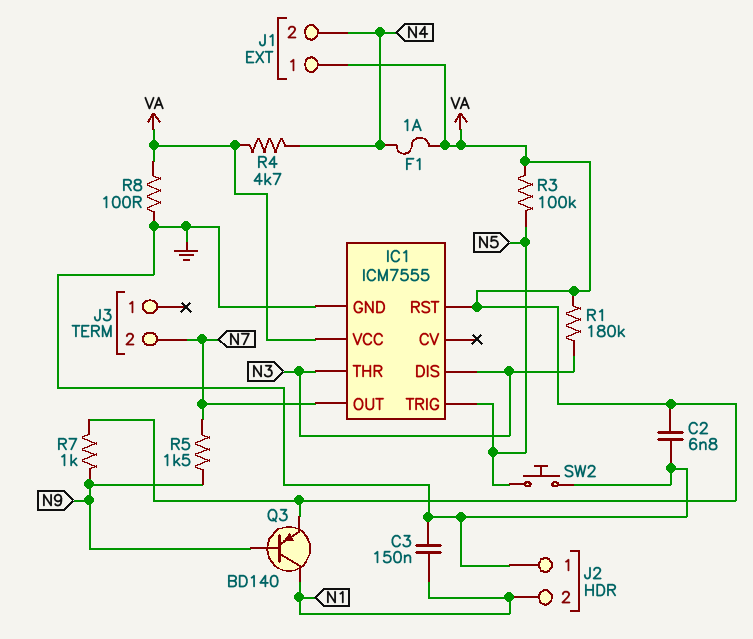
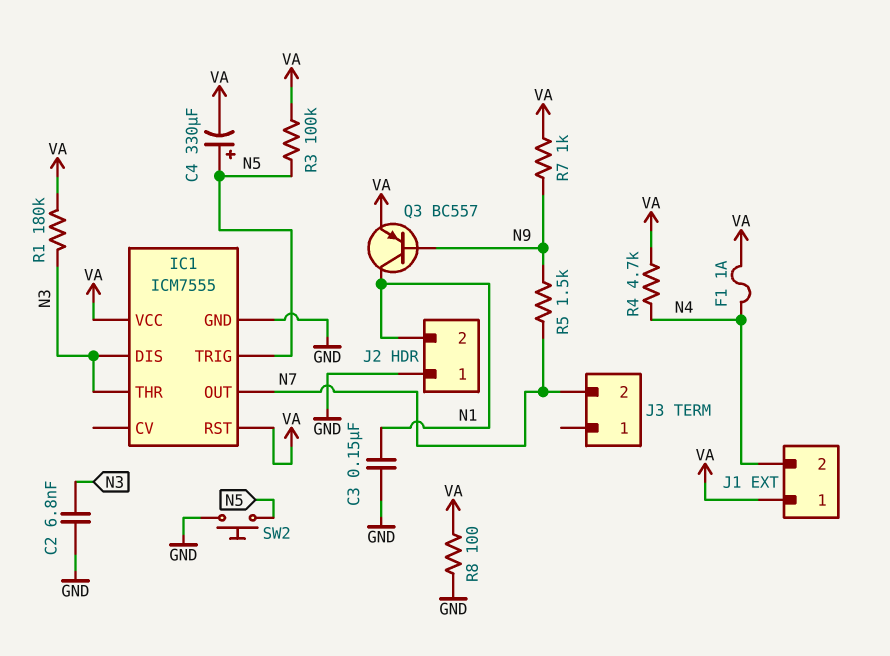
C2: 6.8nF (GND, VA) -> 6.8nF (GND, N3)
C4: none -> 330uF (plus N5, minus VA)
Q3: PNP BD140 (B N9, C N1, E VA) -> PNP BC557 (B N9, C N1, E VA)

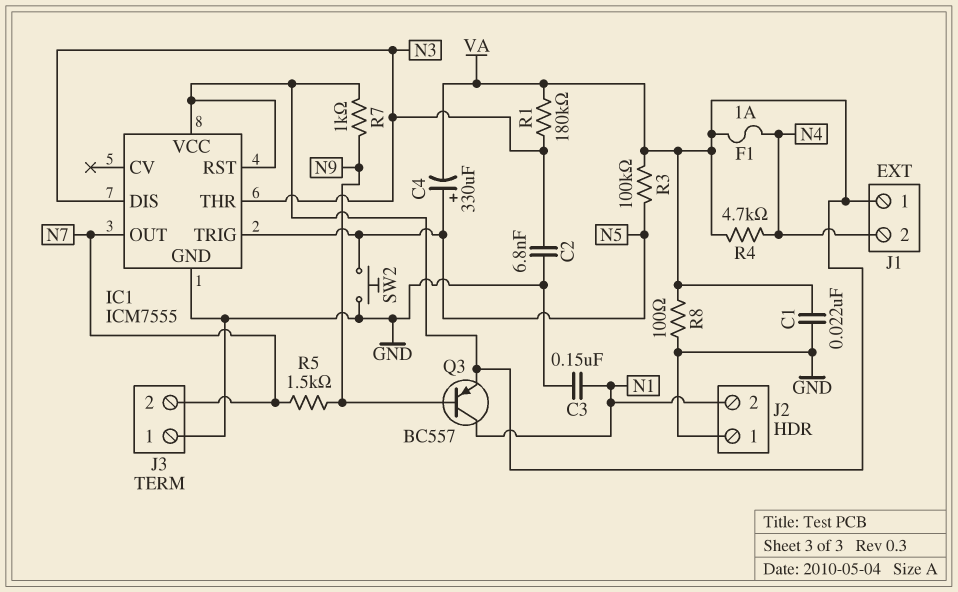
C1: none -> 22nF (GND, VA)
J3 pin 1: none -> GND

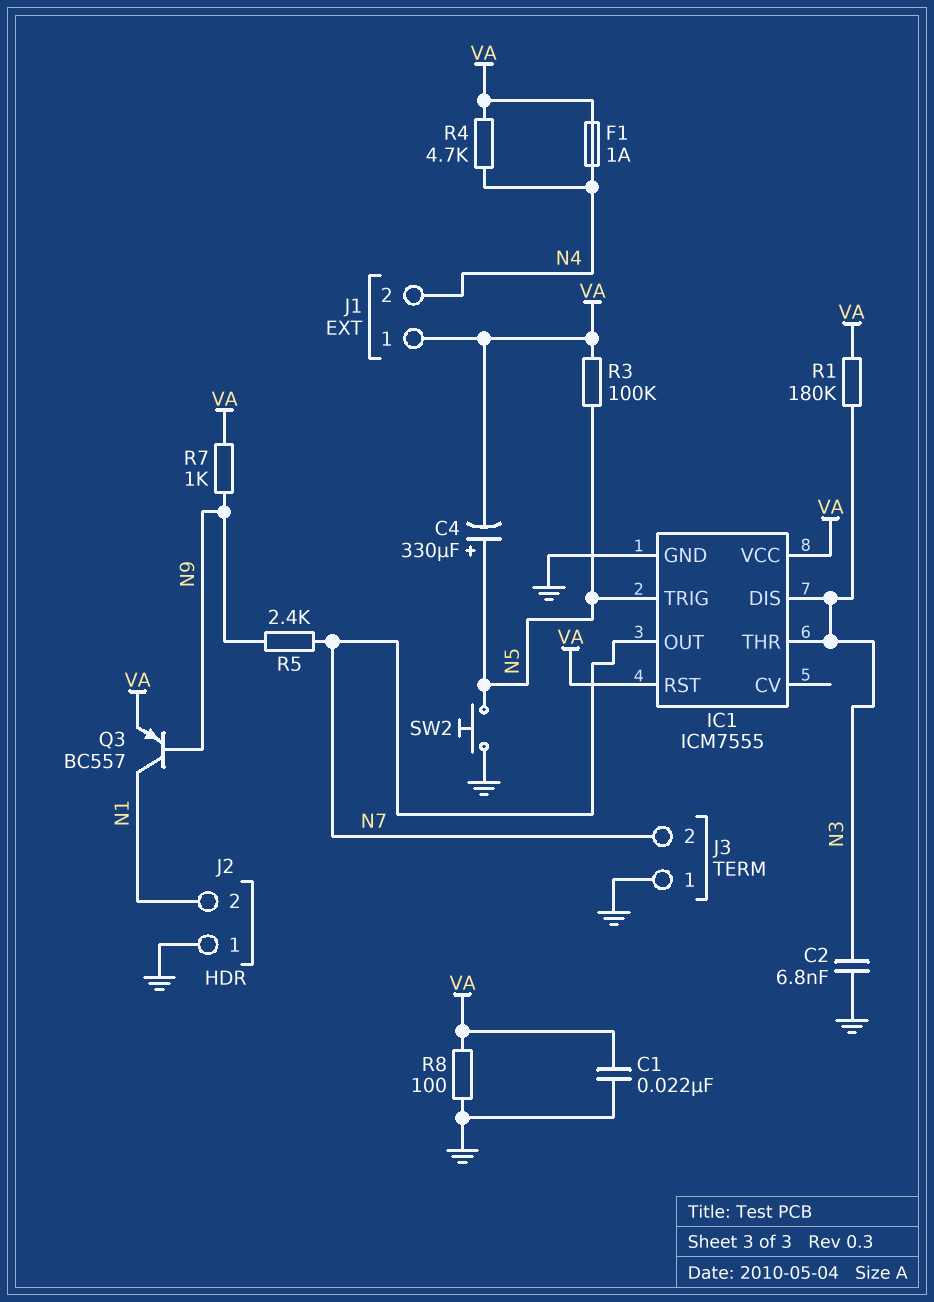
C3: 150nF (GND, N1) -> none
R5: 1.5k (N7, N9) -> 2.4k (N7, N9)

